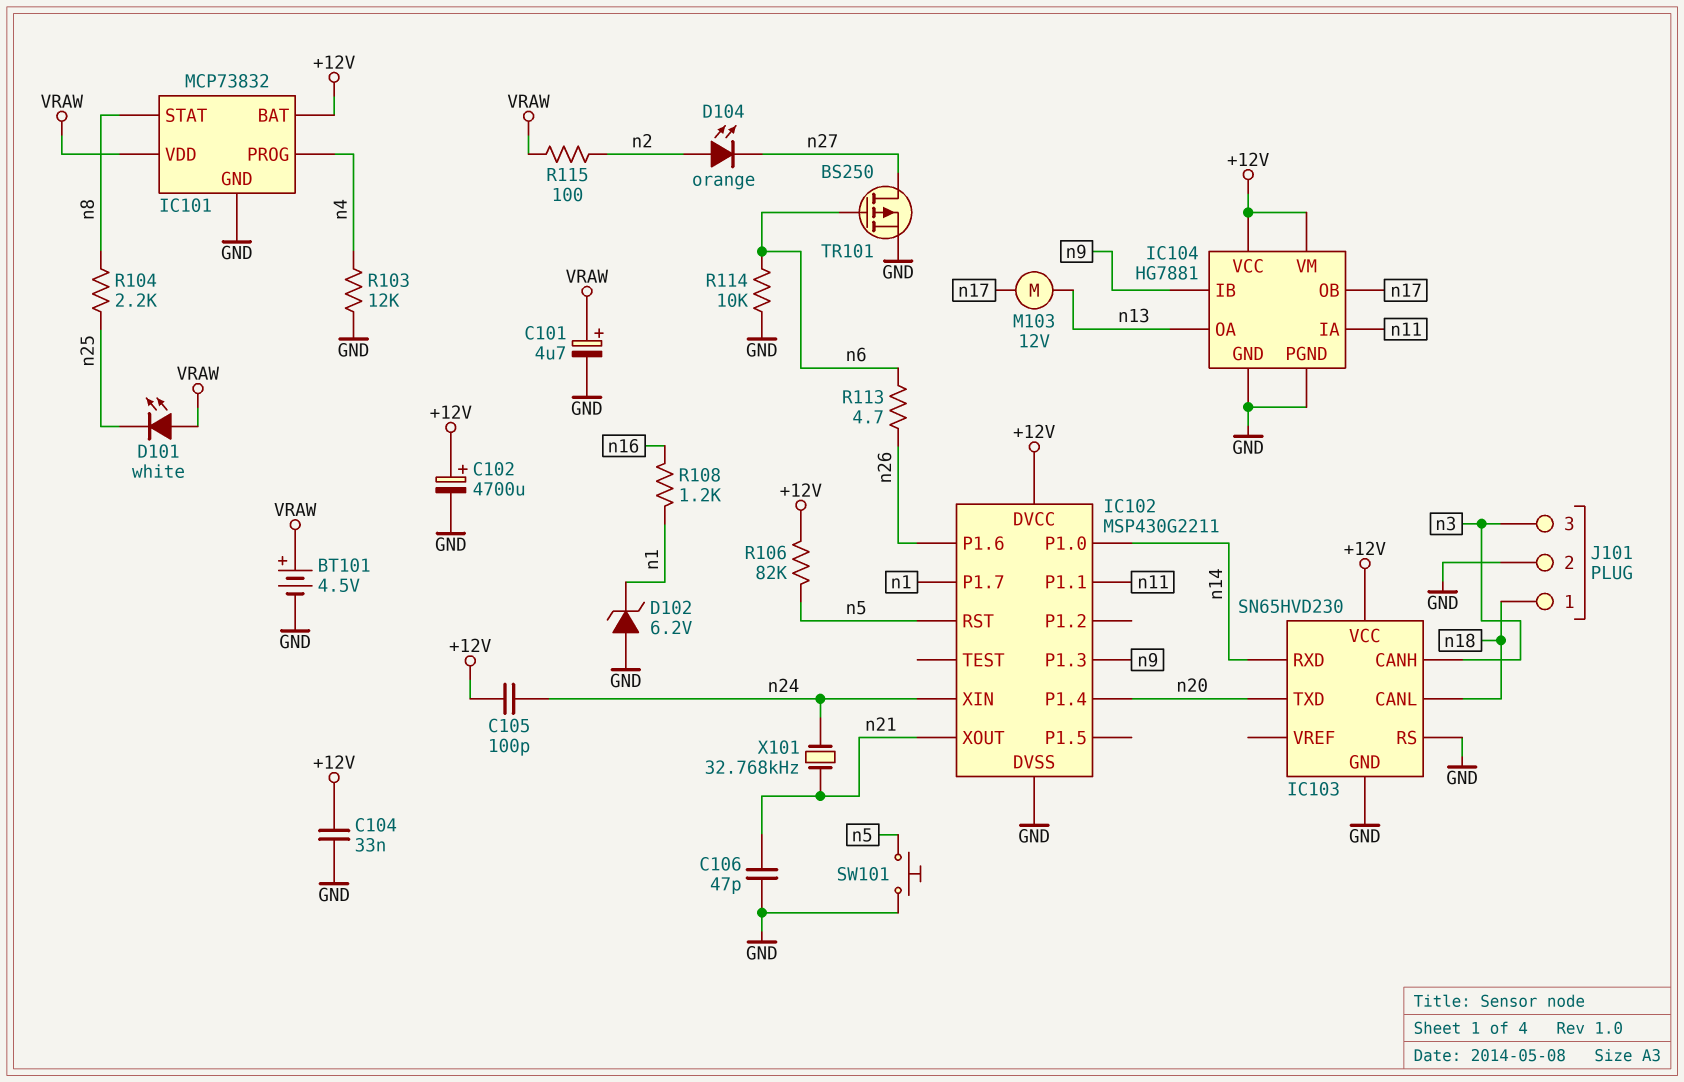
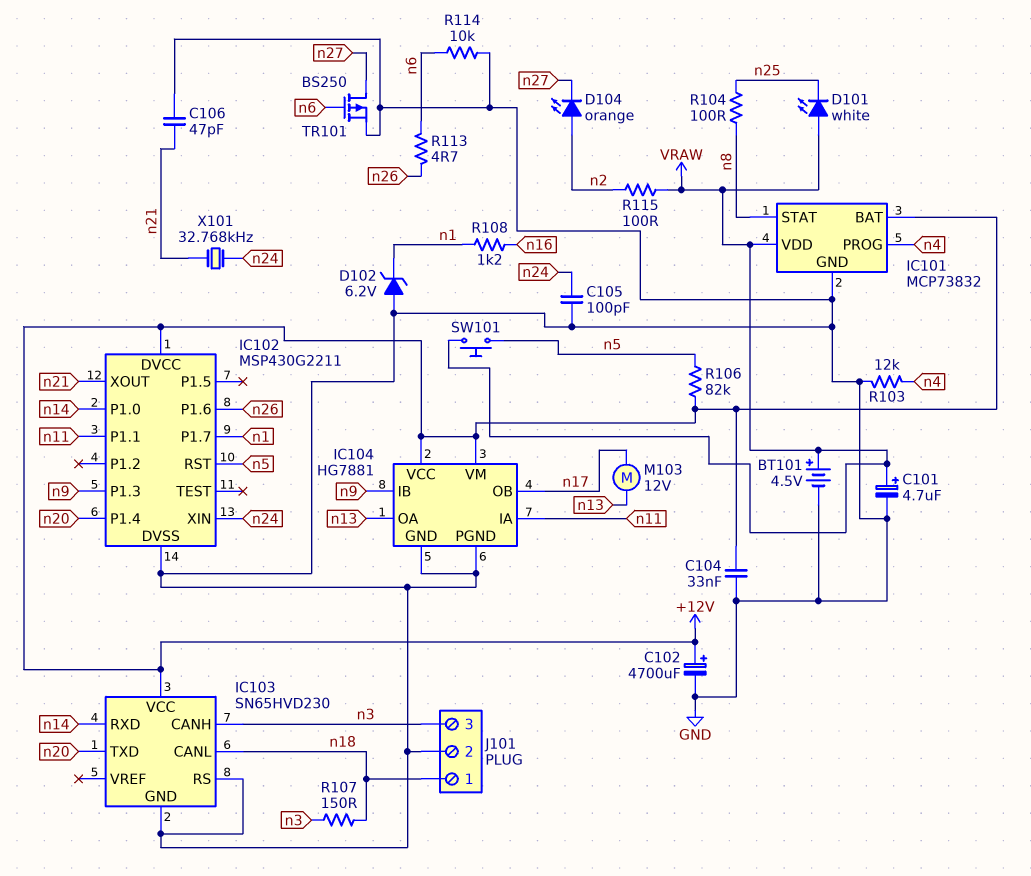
C105: 100pF (+12V, n24) -> 100pF (GND, n24)
R104: 2.2k (n8, n25) -> 100 (n8, n25)
R107: none -> 150 (n3, n18)
SW101: button (GND, n5) -> button (VRAW, n5)

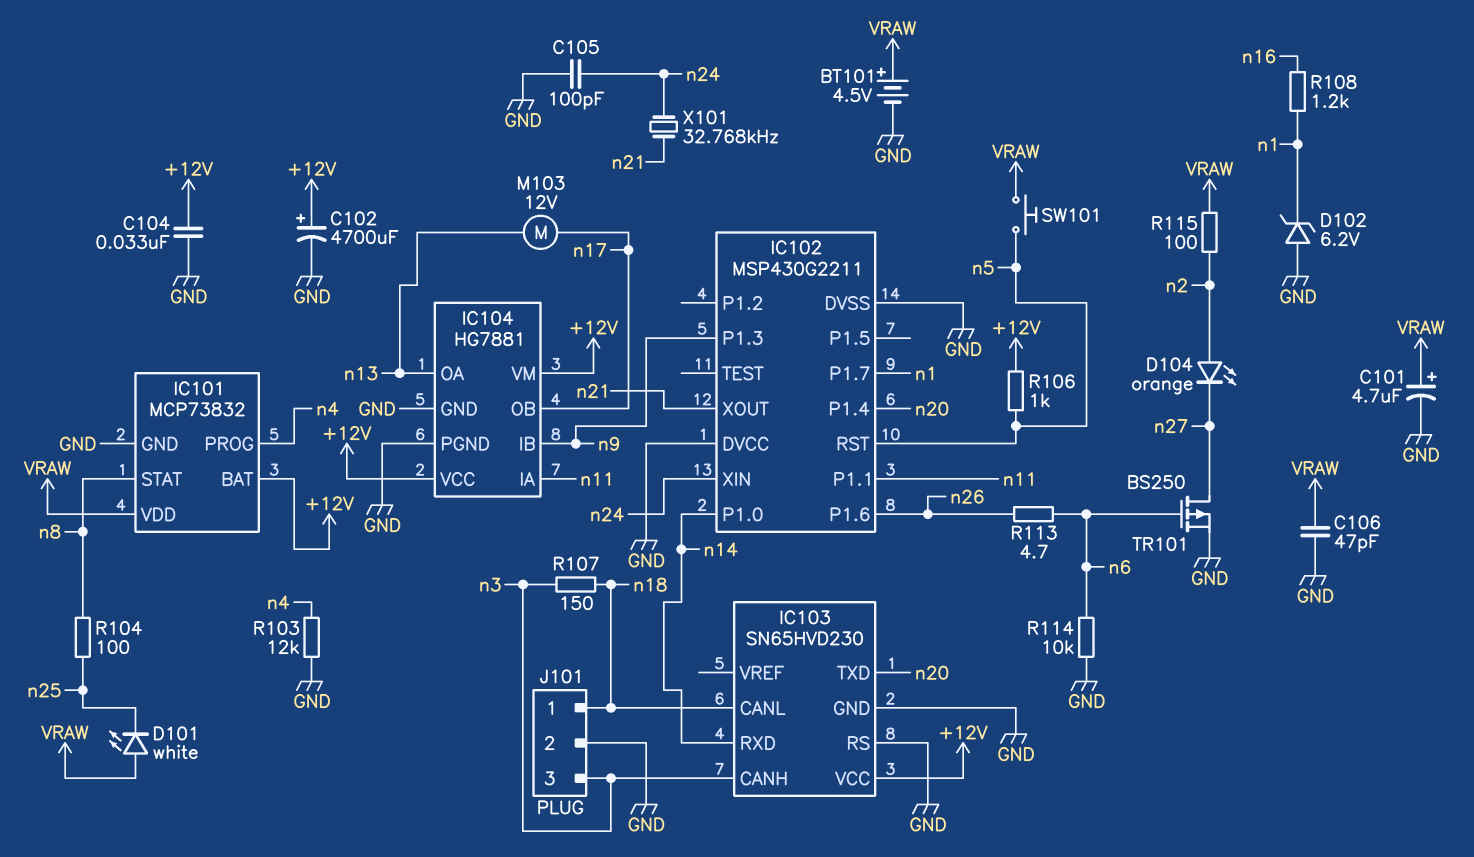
C106: 47pF (GND, n21) -> 47pF (GND, VRAW)
IC102 pin DVCC: +12V -> GND
R106: 82k (+12V, n5) -> 1k (+12V, n5)

